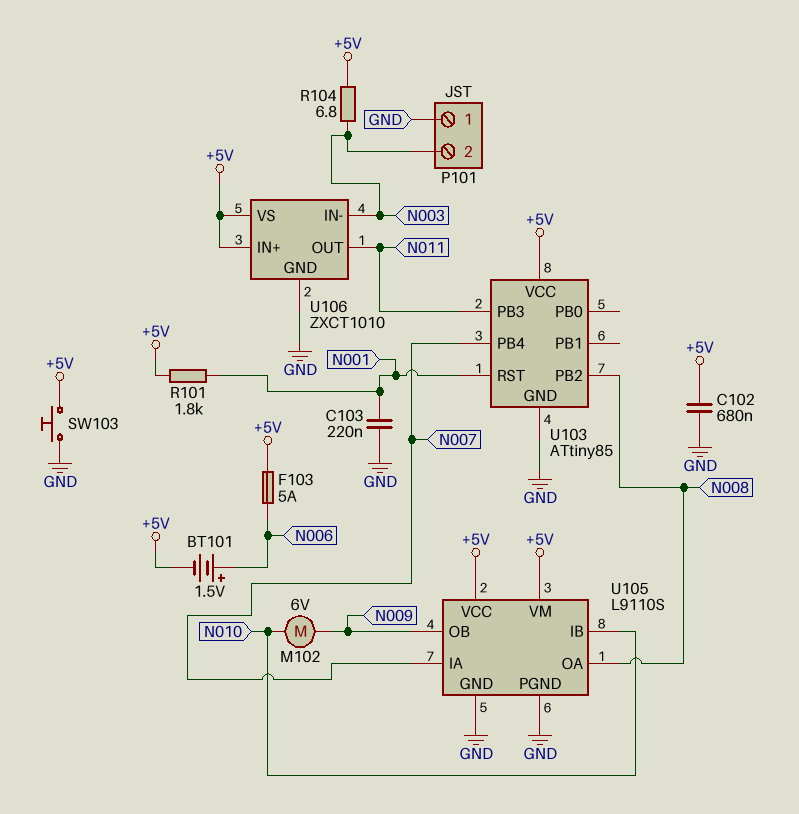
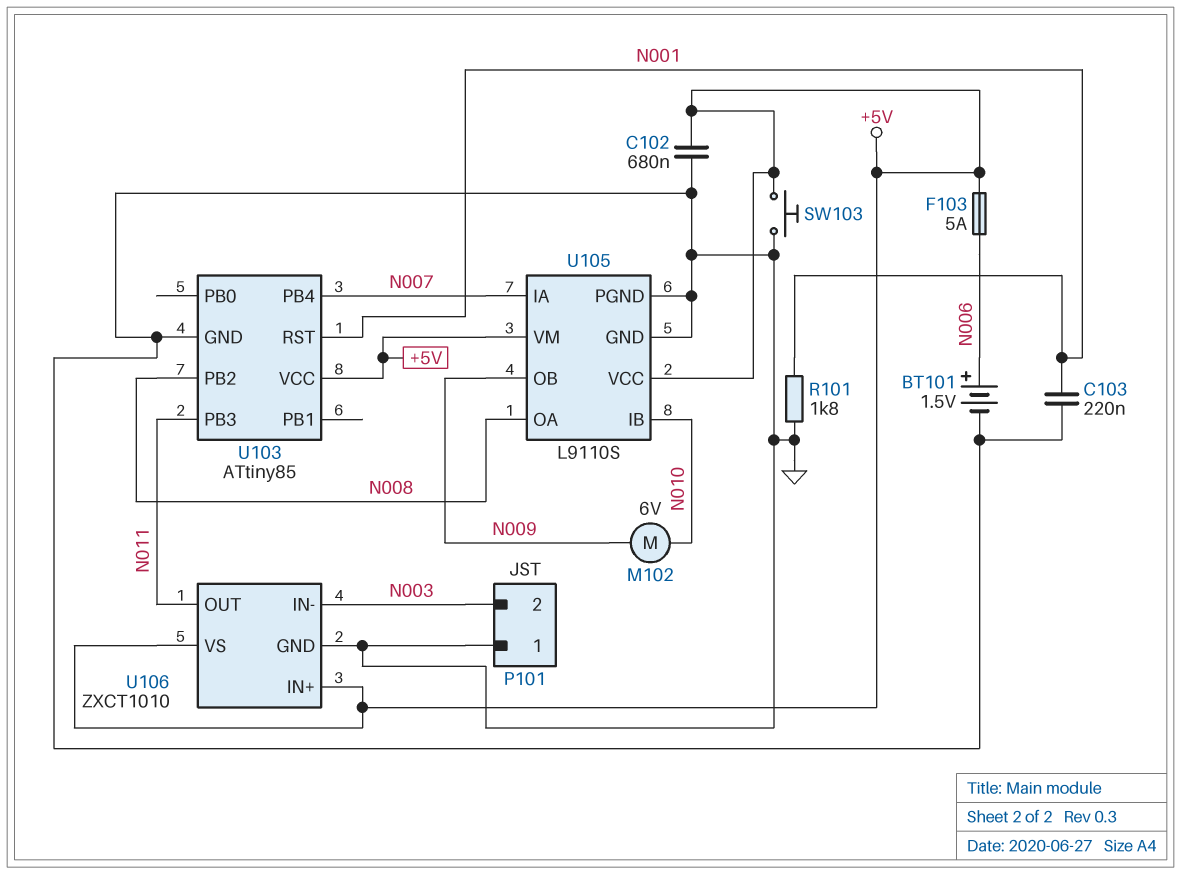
BT101: 1.5V (plus N006, minus +5V) -> 1.5V (plus N006, minus GND)
R101: 1.8k (+5V, N001) -> 1.8k (GND, N001)
R104: 6.8 (+5V, N003) -> none

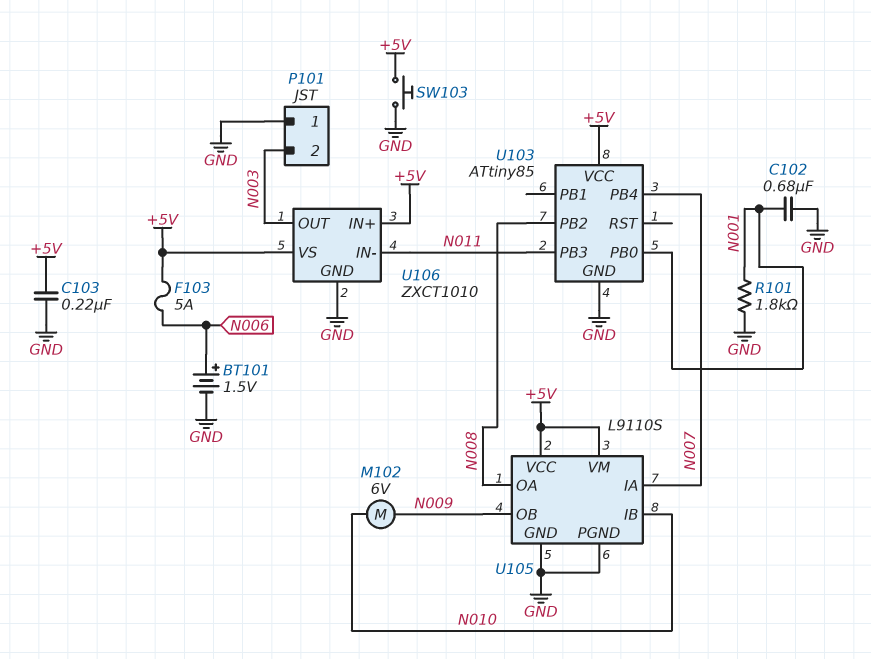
C102: 680nF (+5V, GND) -> 680nF (GND, N001)
C103: 220nF (GND, N001) -> 220nF (+5V, GND)
U103 pin PB0: none -> N001
U103 pin RST: N001 -> none
U106 pin IN-: N003 -> N011
U106 pin OUT: N011 -> N003

